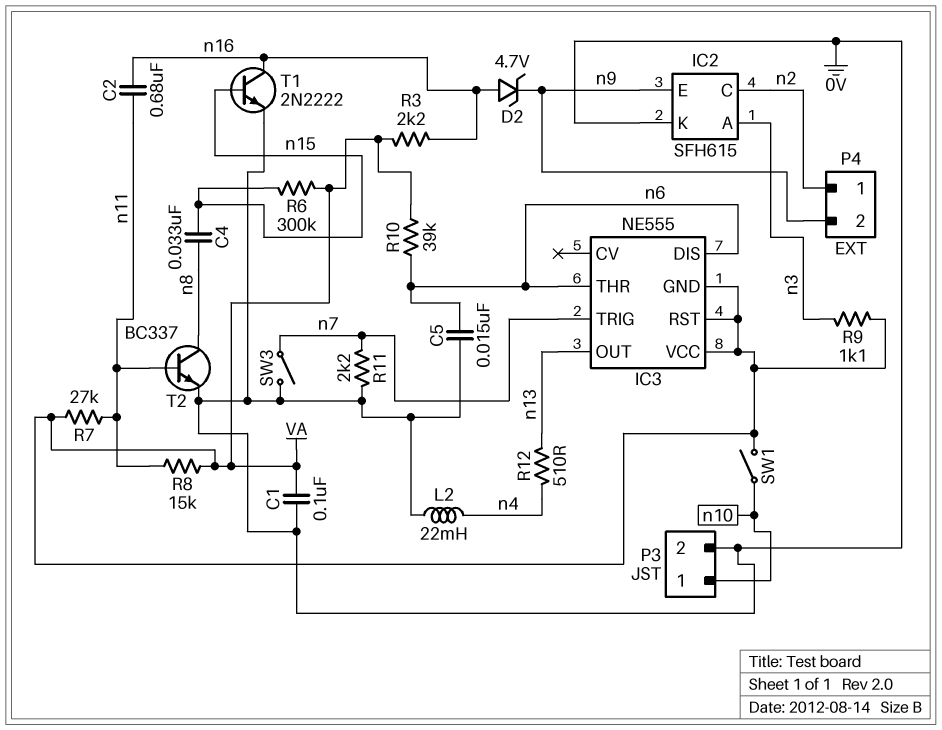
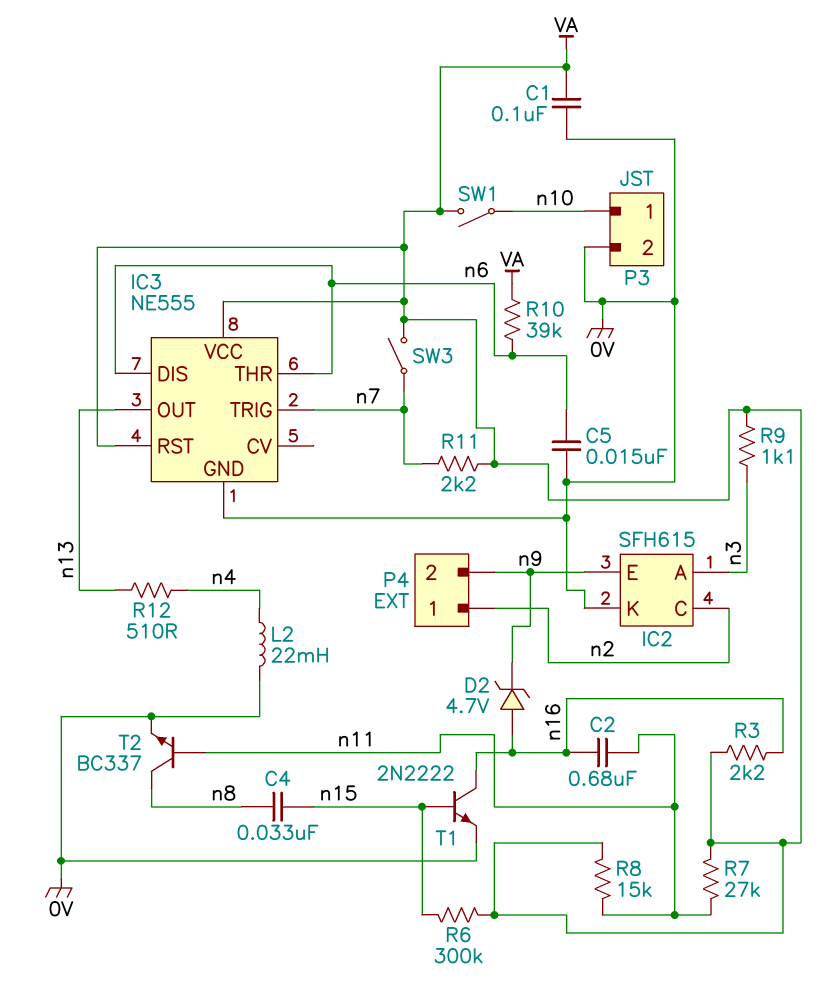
IC3 pin GND: VA -> 0V
R11: 2.2k (0V, n7) -> 2.2k (VA, n7)
SW3: switch (0V, n7) -> switch (VA, n7)

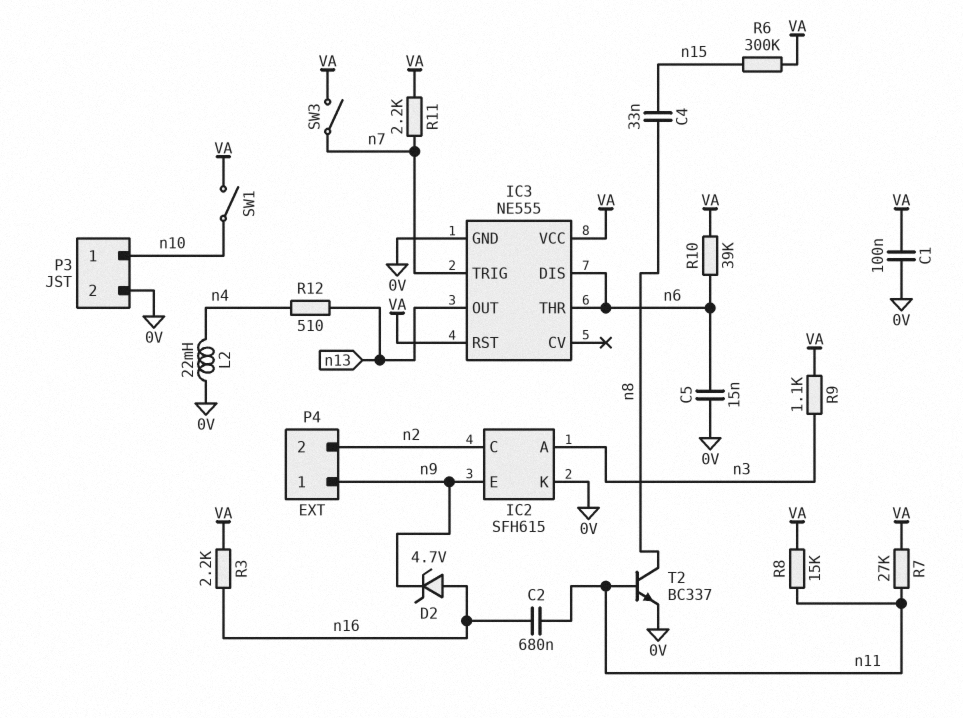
P4 pin 1: n2 -> n9
P4 pin 2: n9 -> n2
T1: NPN 2N2222 (B n15, C n16, E 0V) -> none

